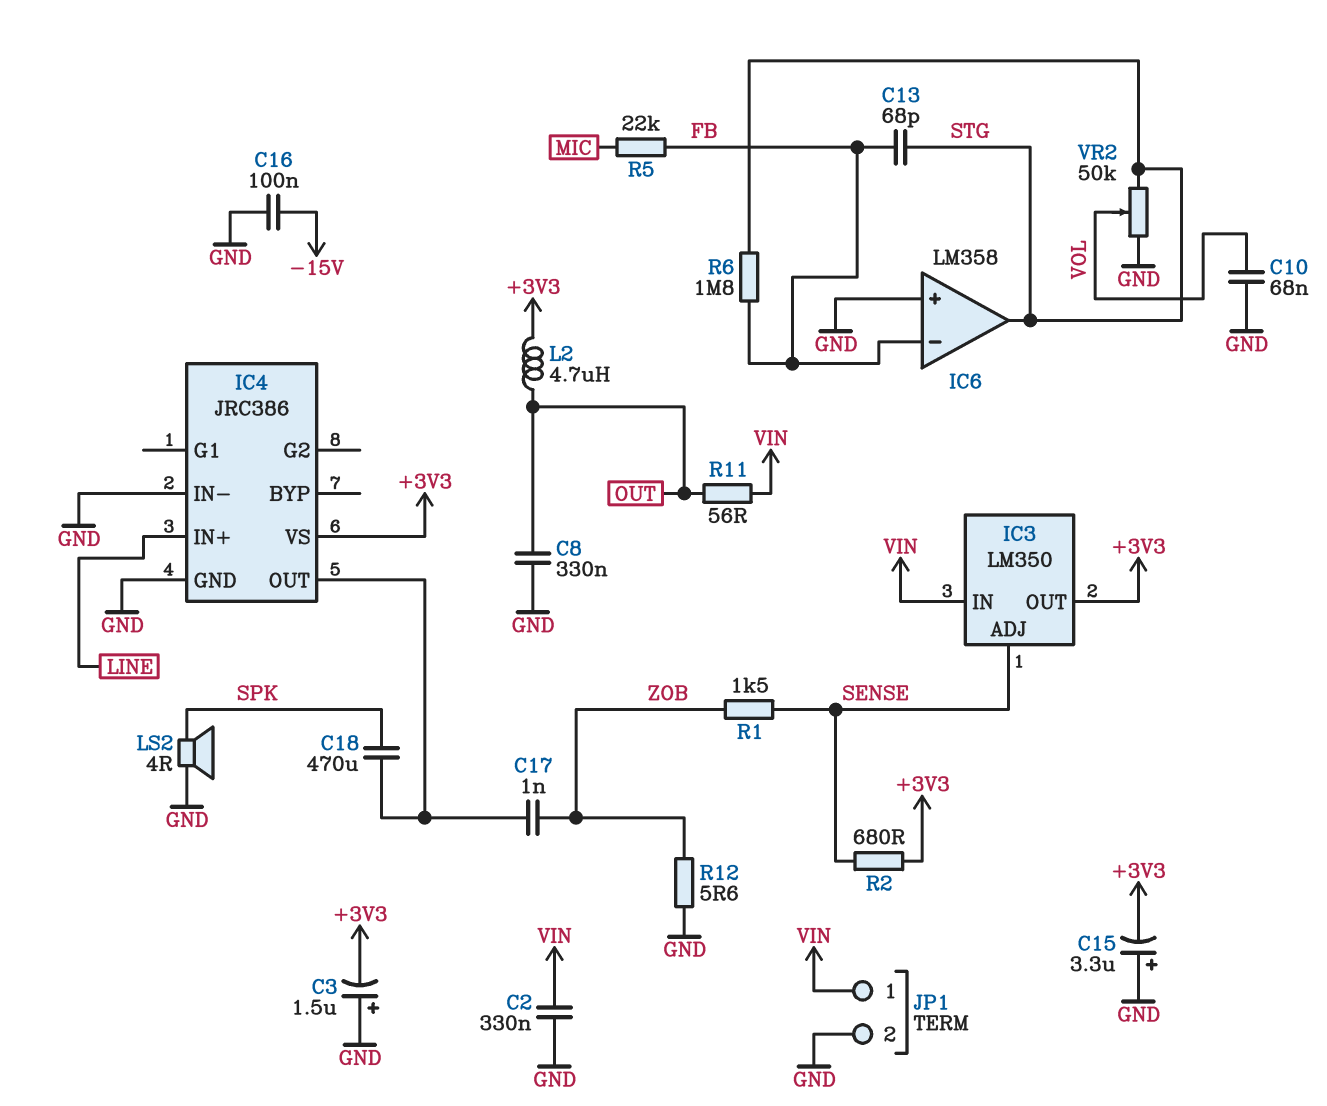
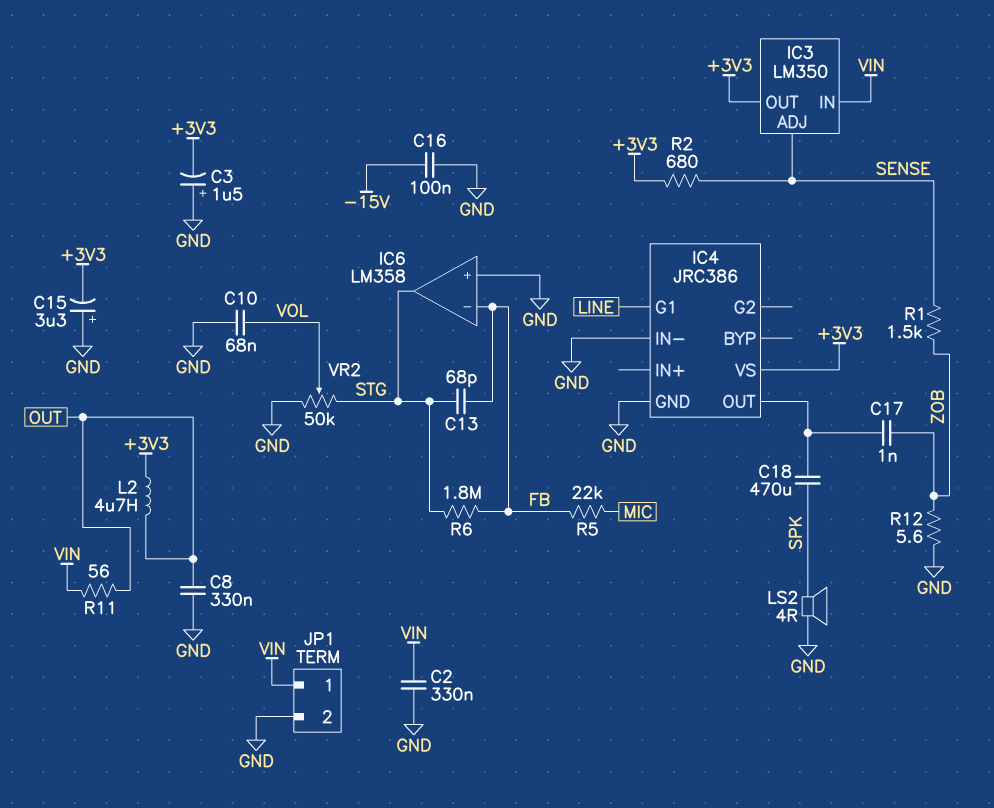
IC4 pin G1: none -> LINE
IC4 pin IN+: LINE -> none

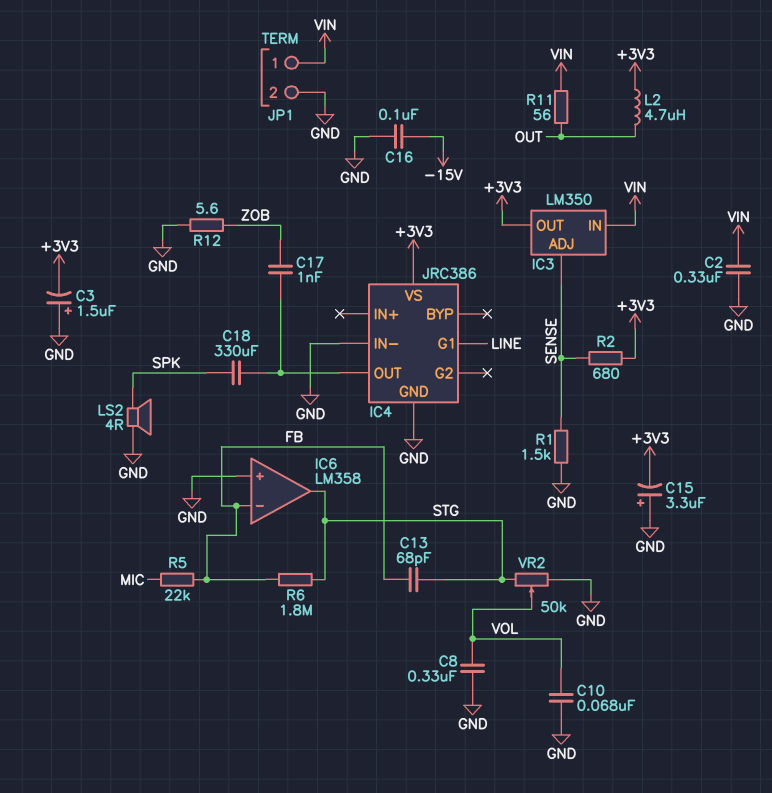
C8: 330nF (GND, OUT) -> 330nF (GND, VOL)
C18: 470uF (IC4/OUT, SPK) -> 330uF (IC4/OUT, SPK)
R1: 1.5k (SENSE, ZOB) -> 1.5k (GND, SENSE)

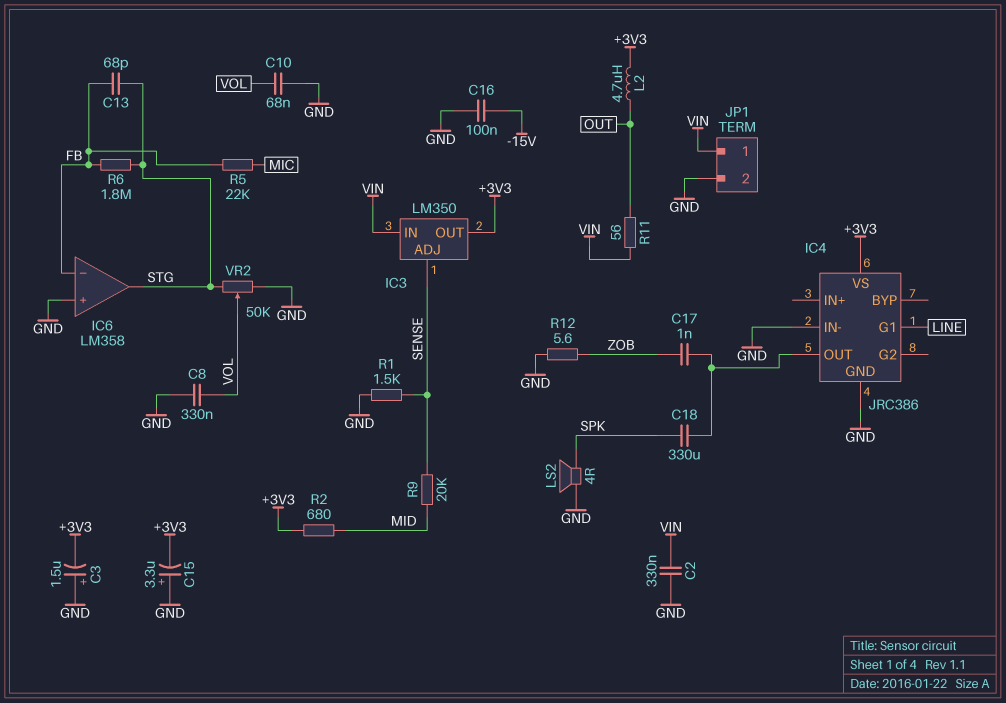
R2: 680 (+3V3, SENSE) -> 680 (+3V3, MID)
R9: none -> 20k (MID, SENSE)

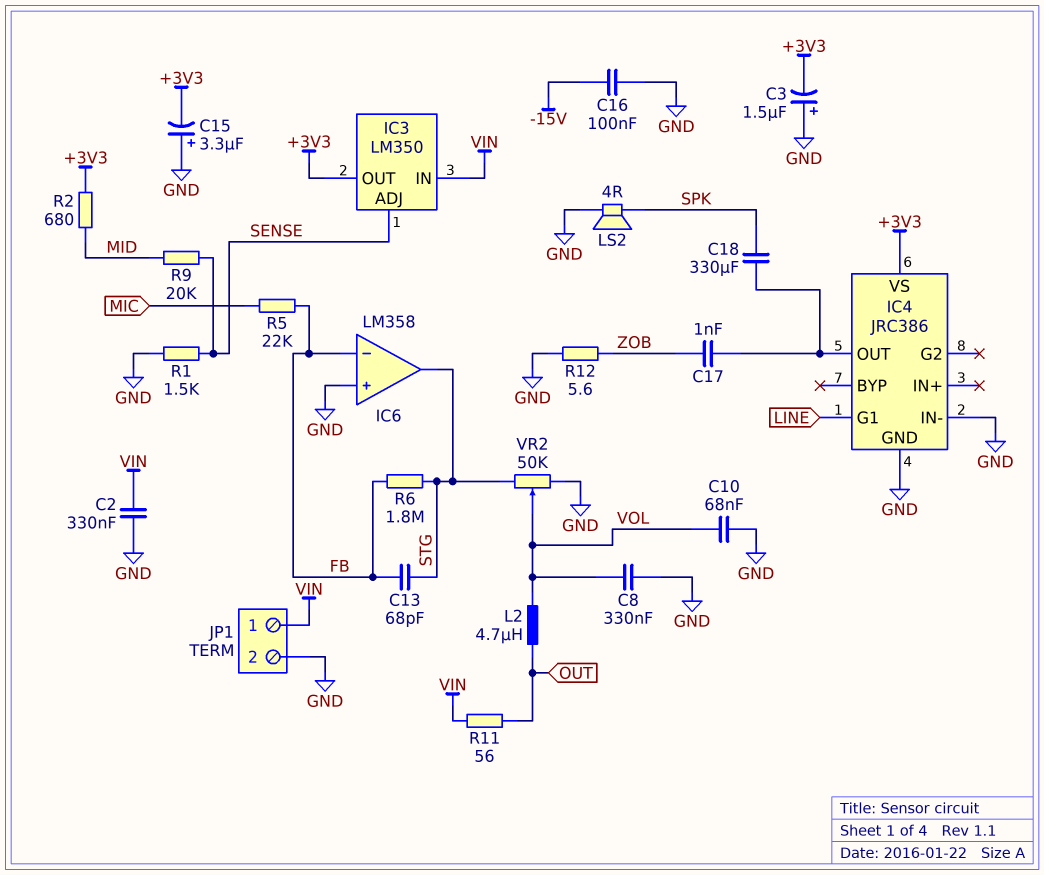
L2: 4.7uH (+3V3, OUT) -> 4.7uH (OUT, VOL)

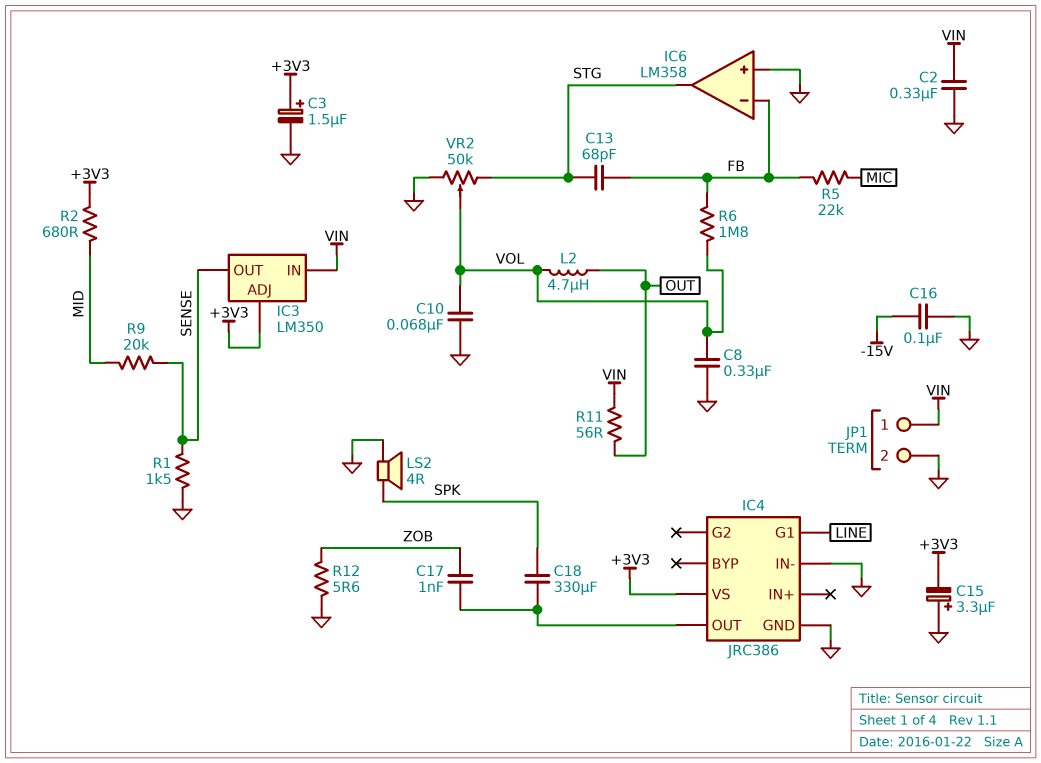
C3: 1.5uF (plus GND, minus +3V3) -> 1.5uF (plus +3V3, minus GND)
IC3 pin ADJ: SENSE -> +3V3
IC3 pin OUT: +3V3 -> SENSE
R6: 1.8M (FB, STG) -> 1.8M (FB, VOL)

